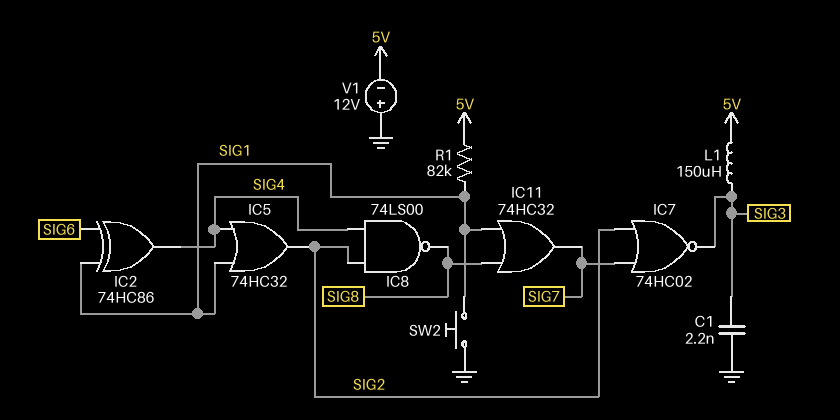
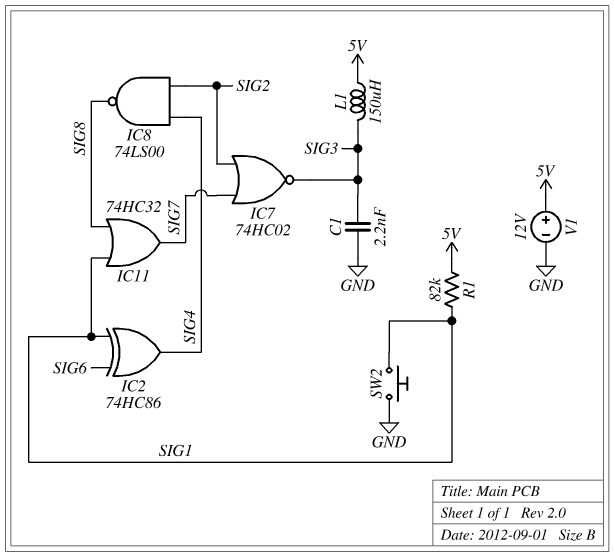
IC5: OR 74HC32 (in SIG1, in SIG4, out SIG2) -> none
V1: 12V (plus GND, minus 5V) -> 12V (plus 5V, minus GND)

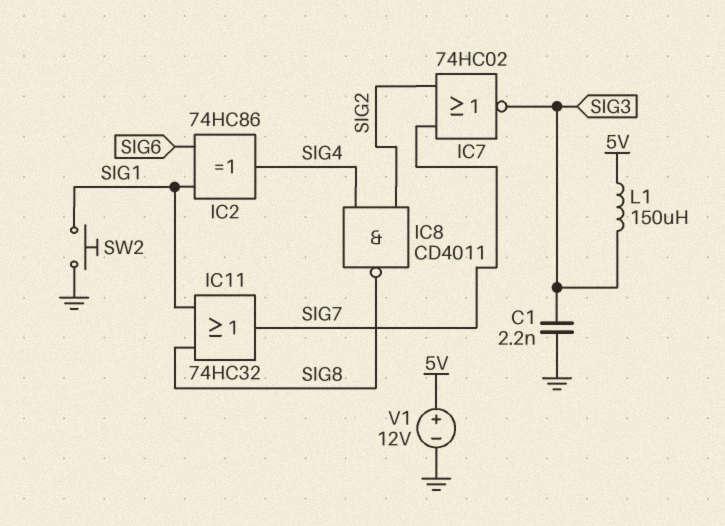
IC8: NAND 74LS00 (in SIG2, in SIG4, out SIG8) -> NAND CD4011 (in SIG2, in SIG4, out SIG8)
R1: 82k (5V, SIG1) -> none

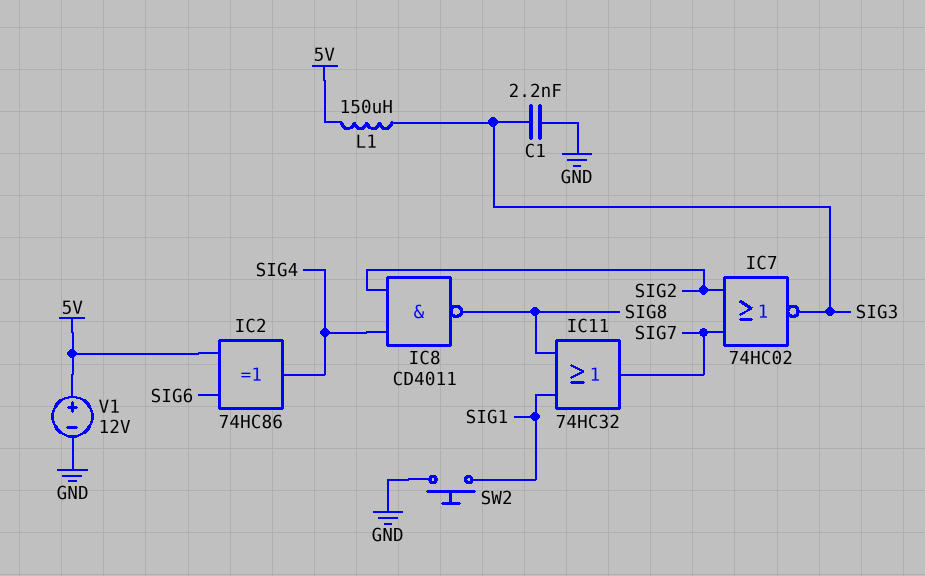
IC2: XOR 74HC86 (in SIG1, in SIG6, out SIG4) -> XOR 74HC86 (in 5V, in SIG6, out SIG4)

